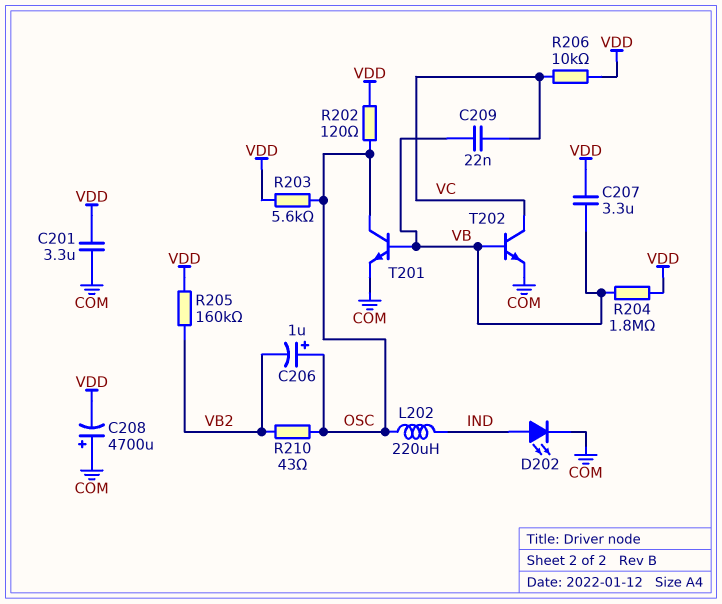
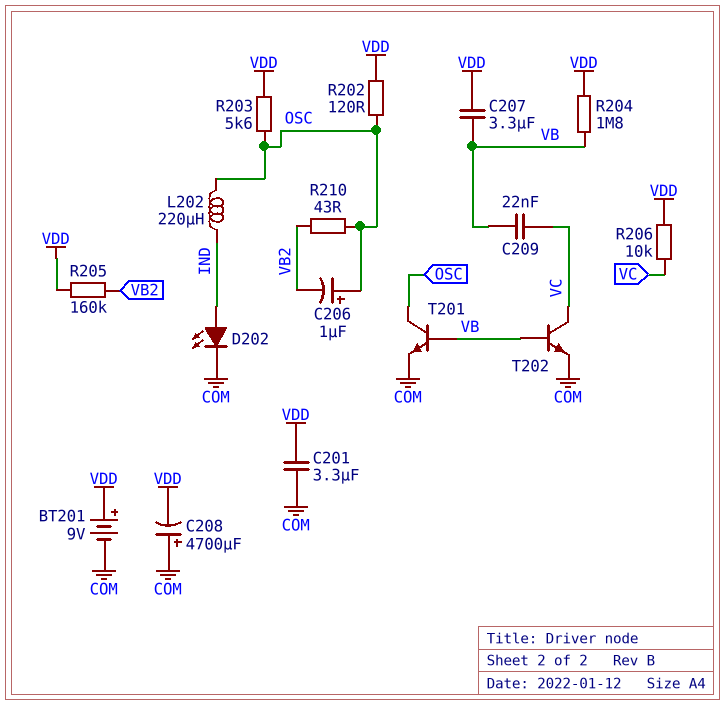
BT201: none -> 9V (plus VDD, minus COM)

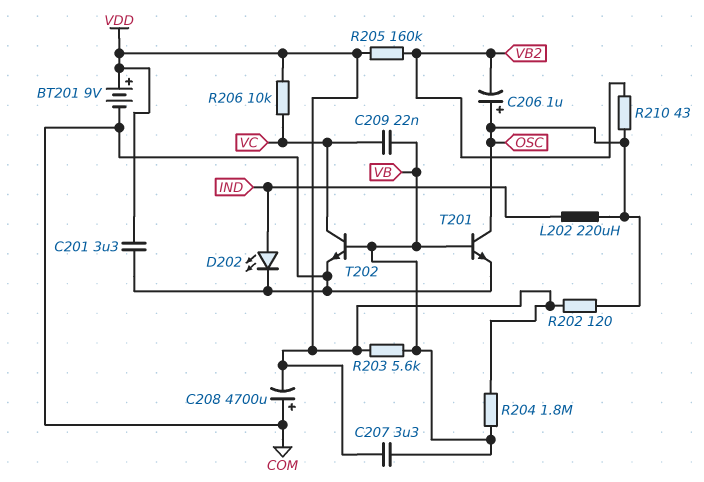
R203: 5.6k (OSC, VDD) -> 5.6k (VB, VDD)

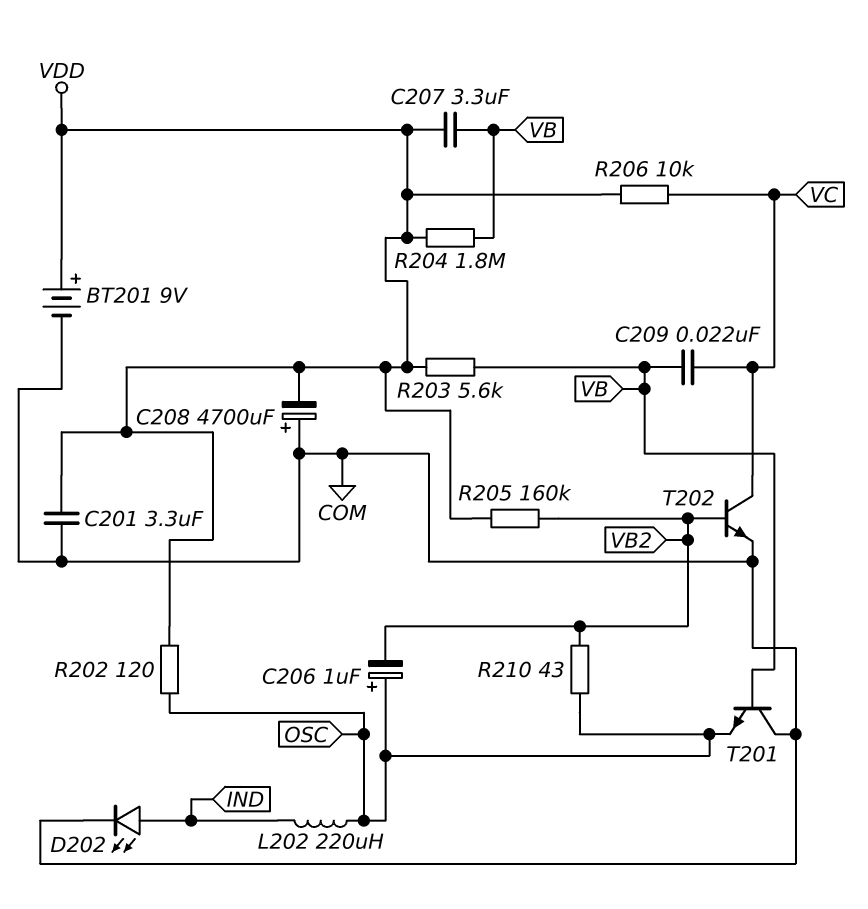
T201: NPN (B VB, C OSC, E COM) -> NPN (B VB, C COM, E OSC)
T202: NPN (B VB, C VC, E COM) -> NPN (B VB2, C VC, E COM)

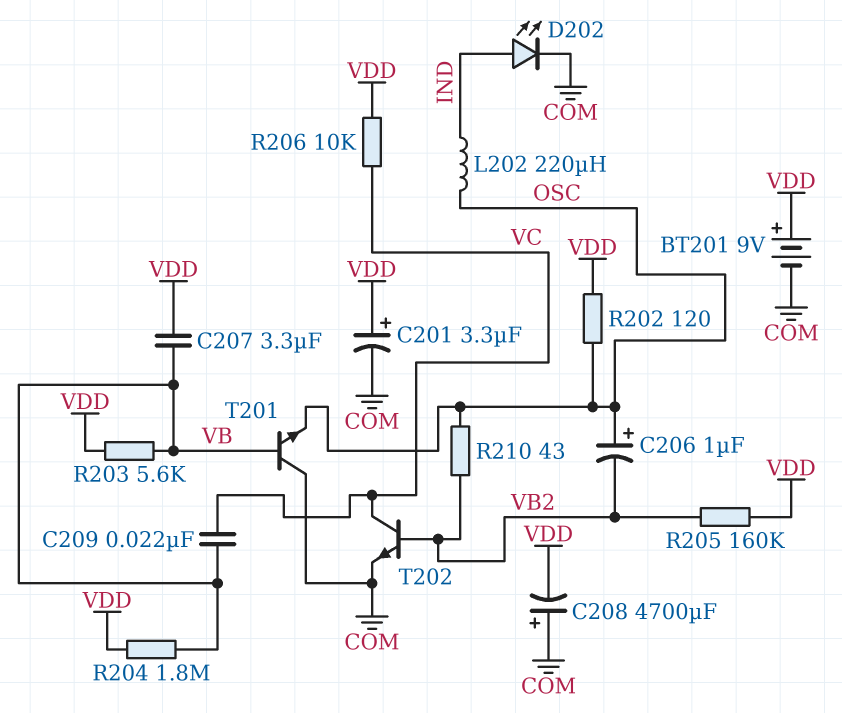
C201: 3.3uF (COM, VDD) -> 3.3uF (plus VDD, minus COM)

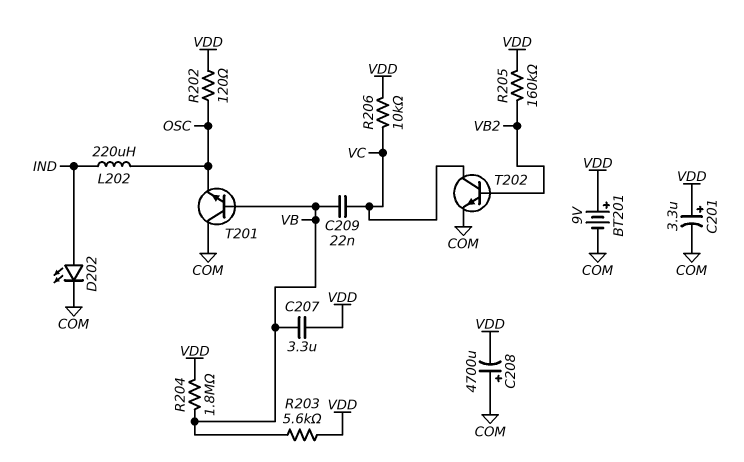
C206: 1uF (plus OSC, minus VB2) -> none
R210: 43 (OSC, VB2) -> none

